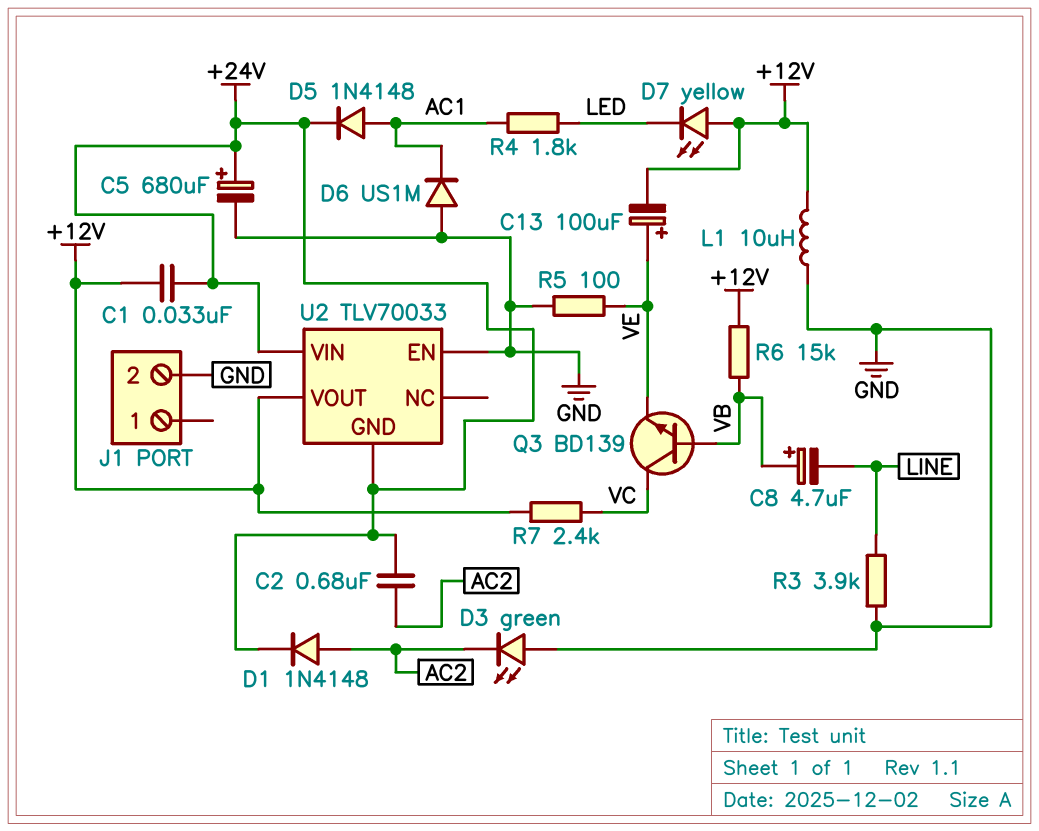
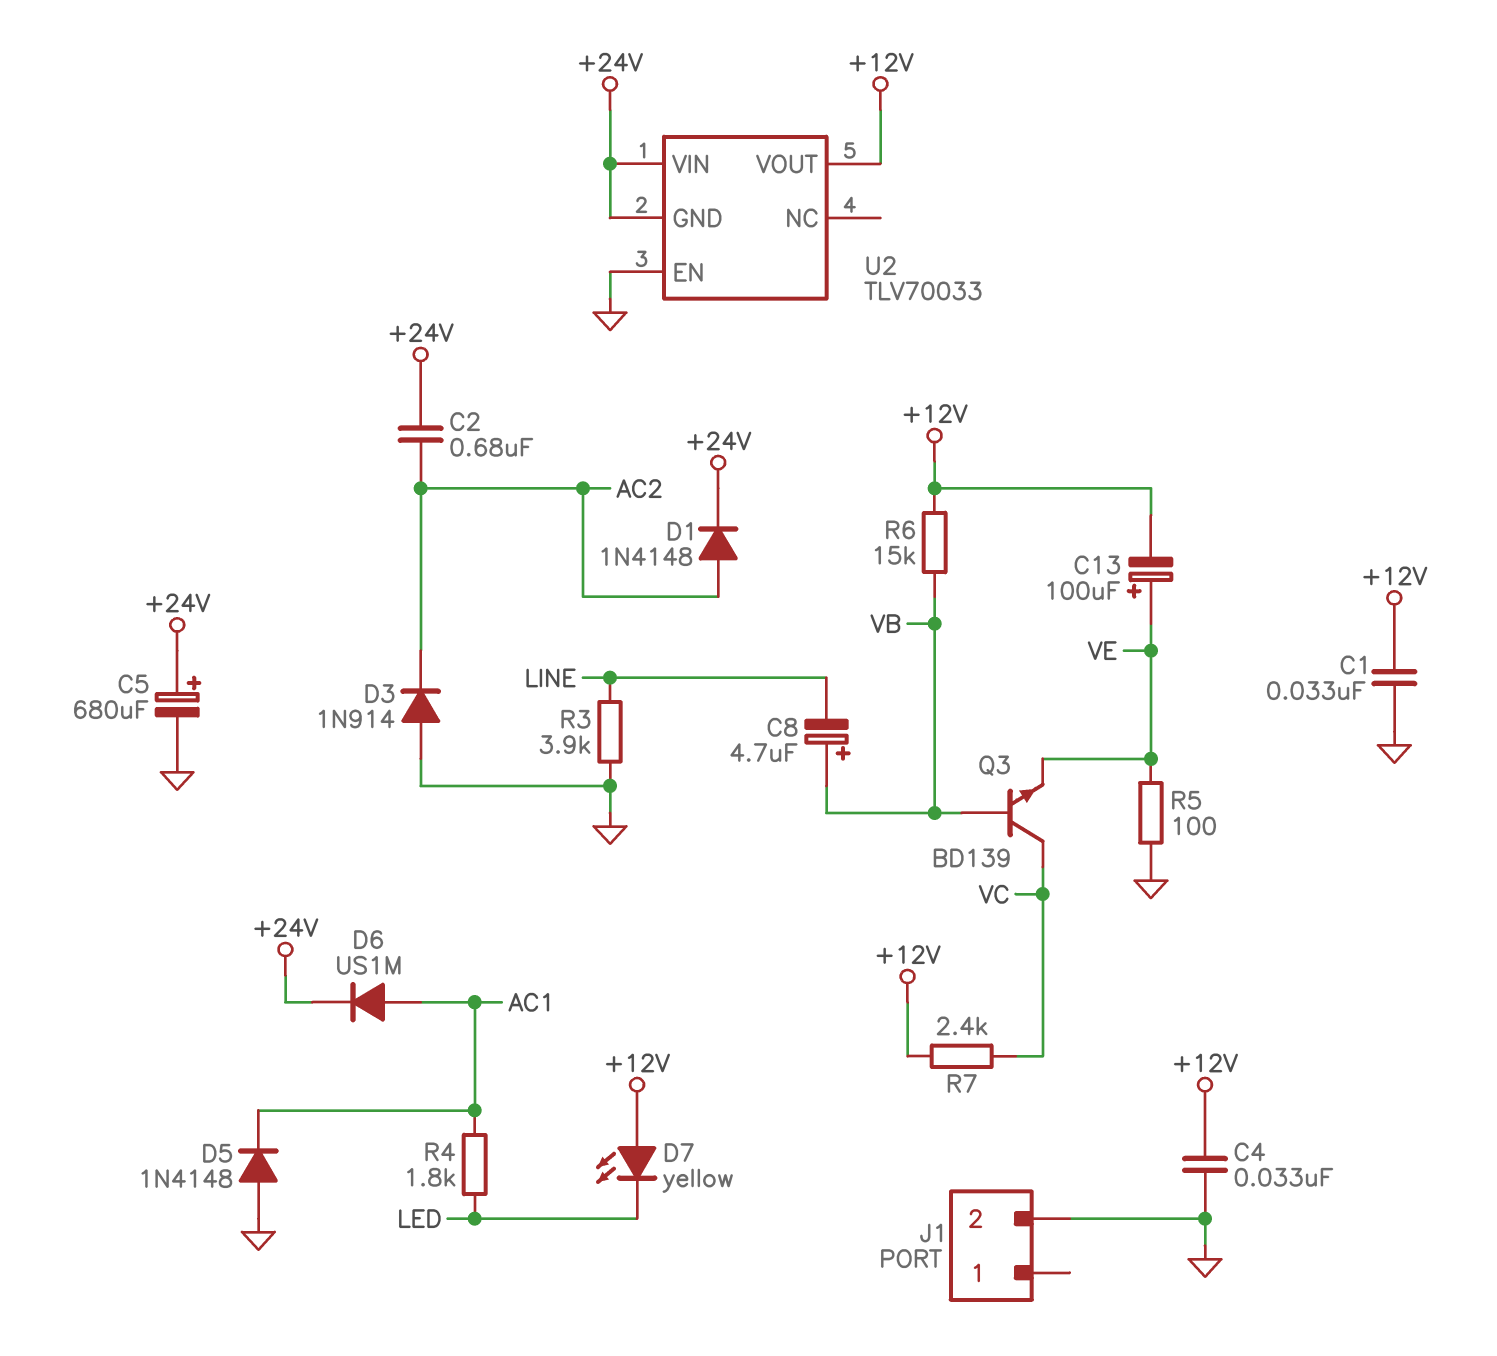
C1: 33nF (+12V, +24V) -> 33nF (+12V, GND)
C4: none -> 33nF (+12V, GND)
D3: LED green (A GND, K AC2) -> diode 1N914 (A GND, K AC2)
D5: diode 1N4148 (A AC1, K +24V) -> diode 1N4148 (A GND, K AC1)
D6: diode US1M (A GND, K AC1) -> diode US1M (A AC1, K +24V)
L1: 10uH (+12V, GND) -> none

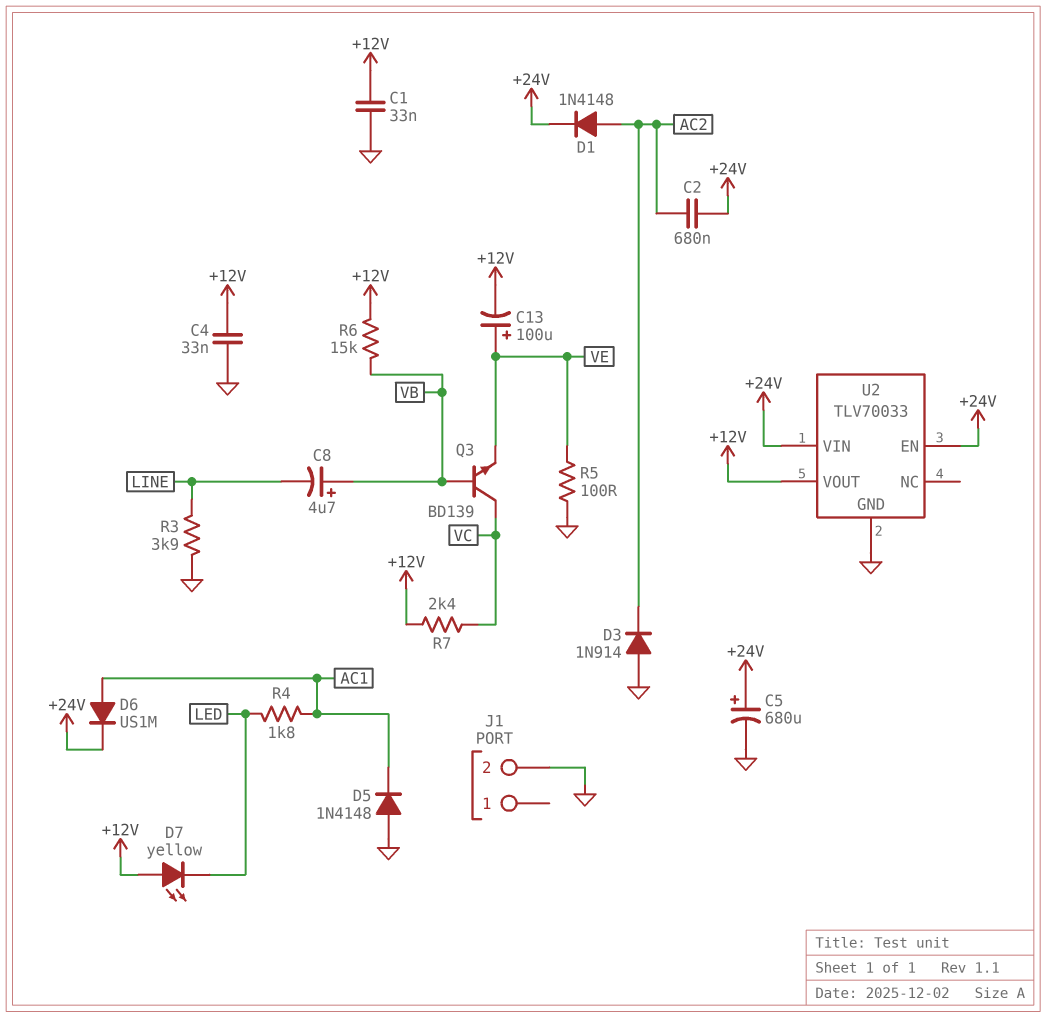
U2 pin EN: GND -> +24V
U2 pin GND: +24V -> GND

